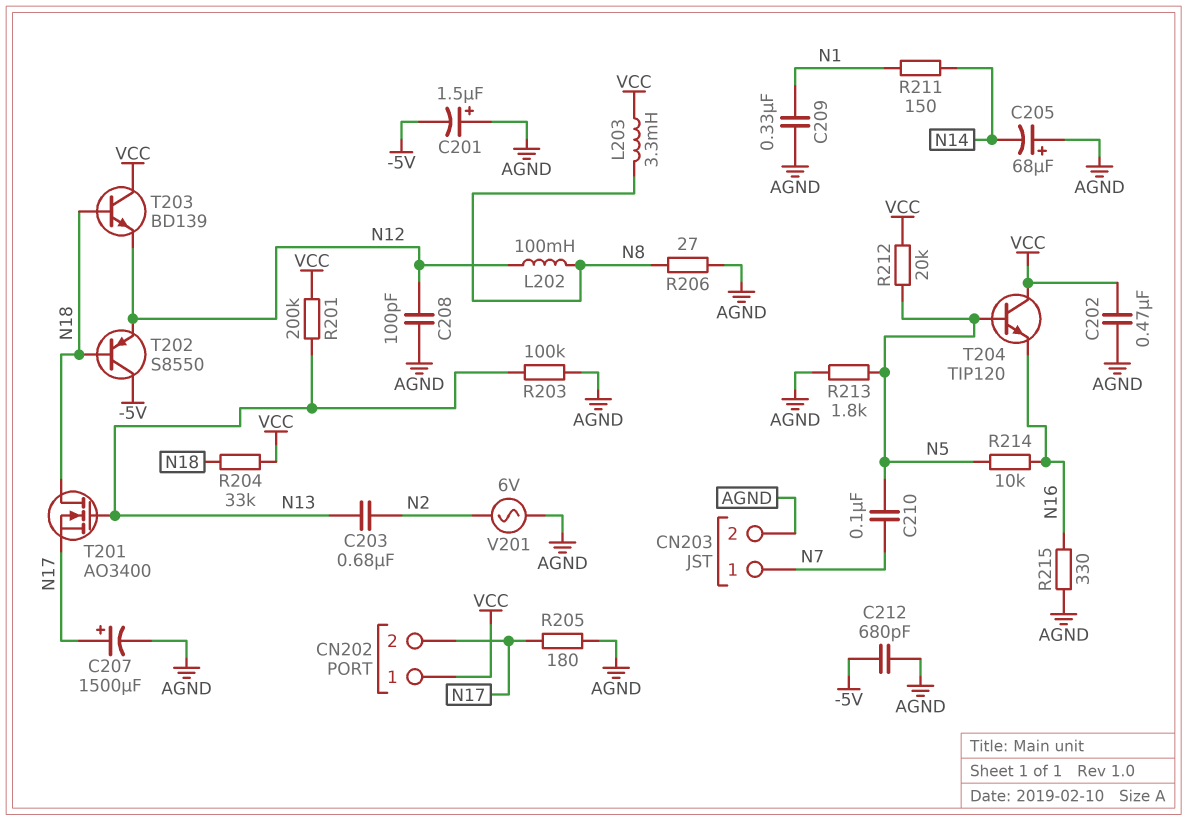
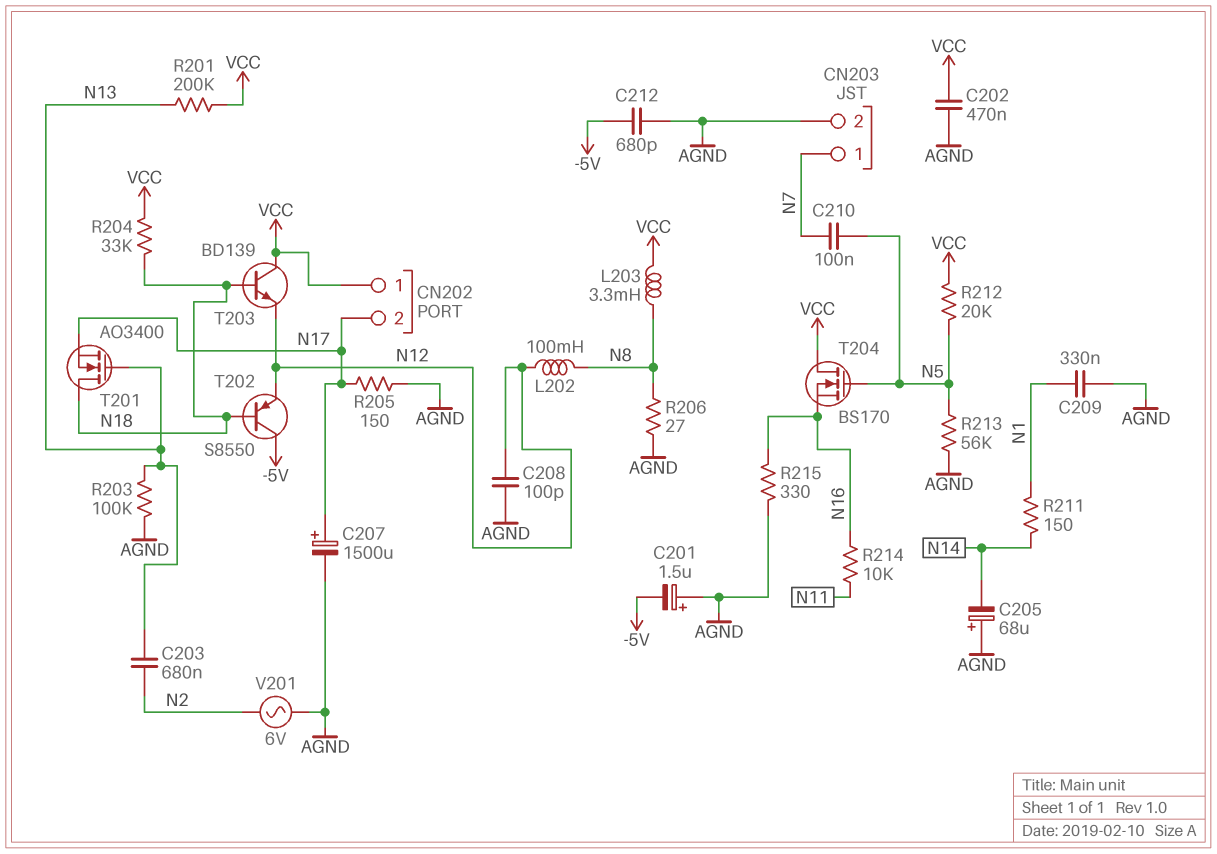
R205: 180 (AGND, N17) -> 150 (AGND, N17)
R213: 1.8k (AGND, N5) -> 56k (AGND, N5)
R214: 10k (N5, N16) -> 10k (N11, N16)
T204: NPN TIP120 (B N5, C VCC, E N16) -> NMOS BS170 (G N5, D VCC, S N16)

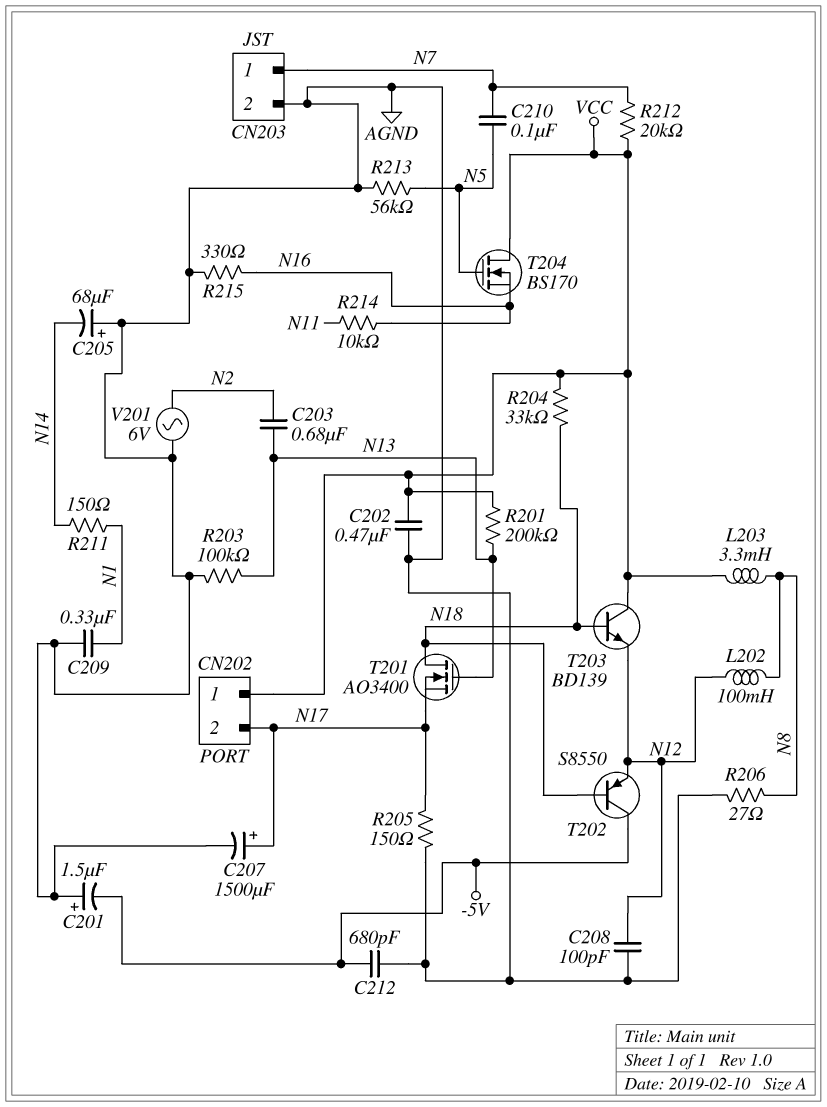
R212: 20k (N5, VCC) -> 20k (N7, VCC)

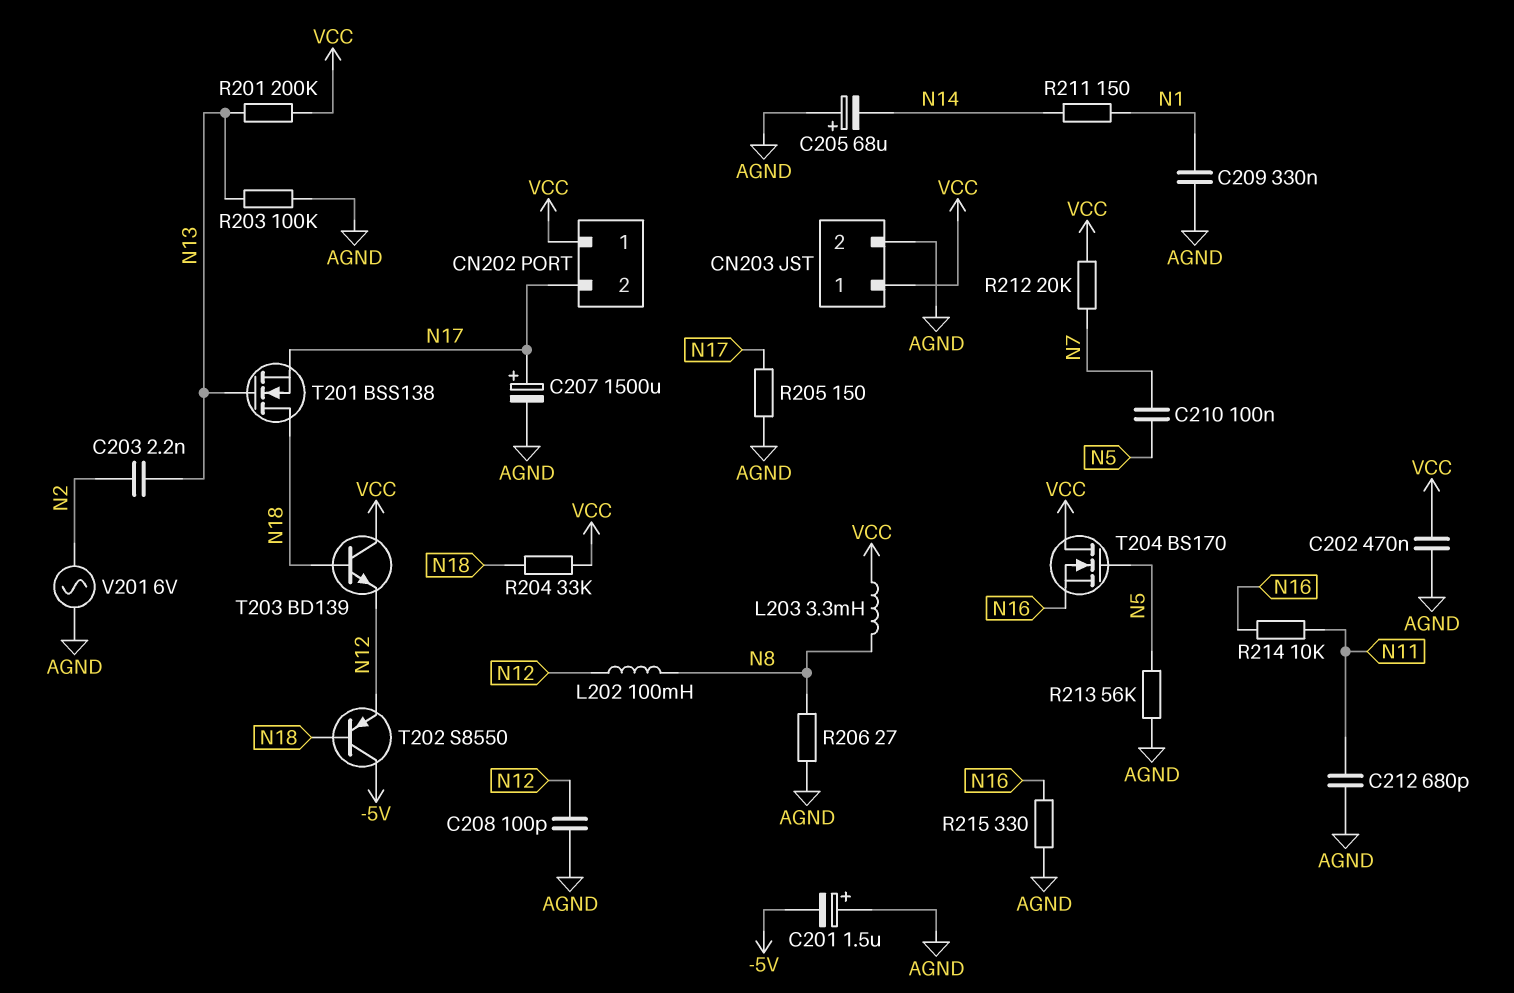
C203: 680nF (N2, N13) -> 2.2nF (N2, N13)
C212: 680pF (-5V, AGND) -> 680pF (AGND, N11)
CN203 pin 1: N7 -> VCC
T201: NMOS AO3400 (G N13, D N18, S N17) -> NMOS BSS138 (G N13, D N18, S N17)

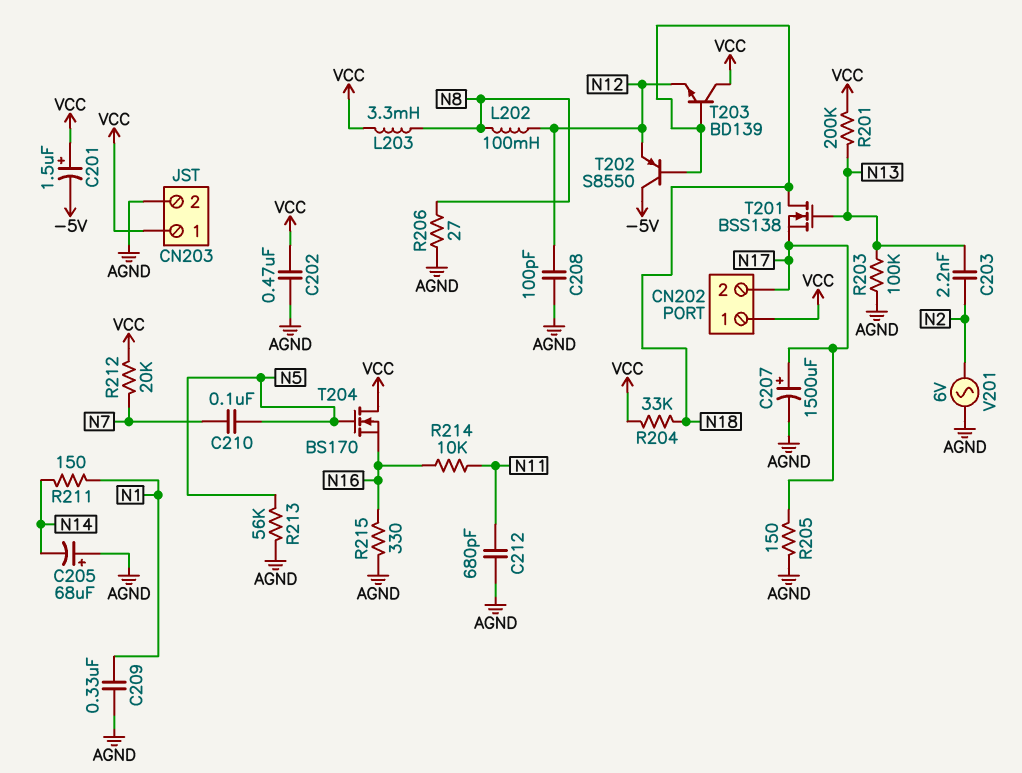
C201: 1.5uF (plus AGND, minus -5V) -> 1.5uF (plus VCC, minus -5V)

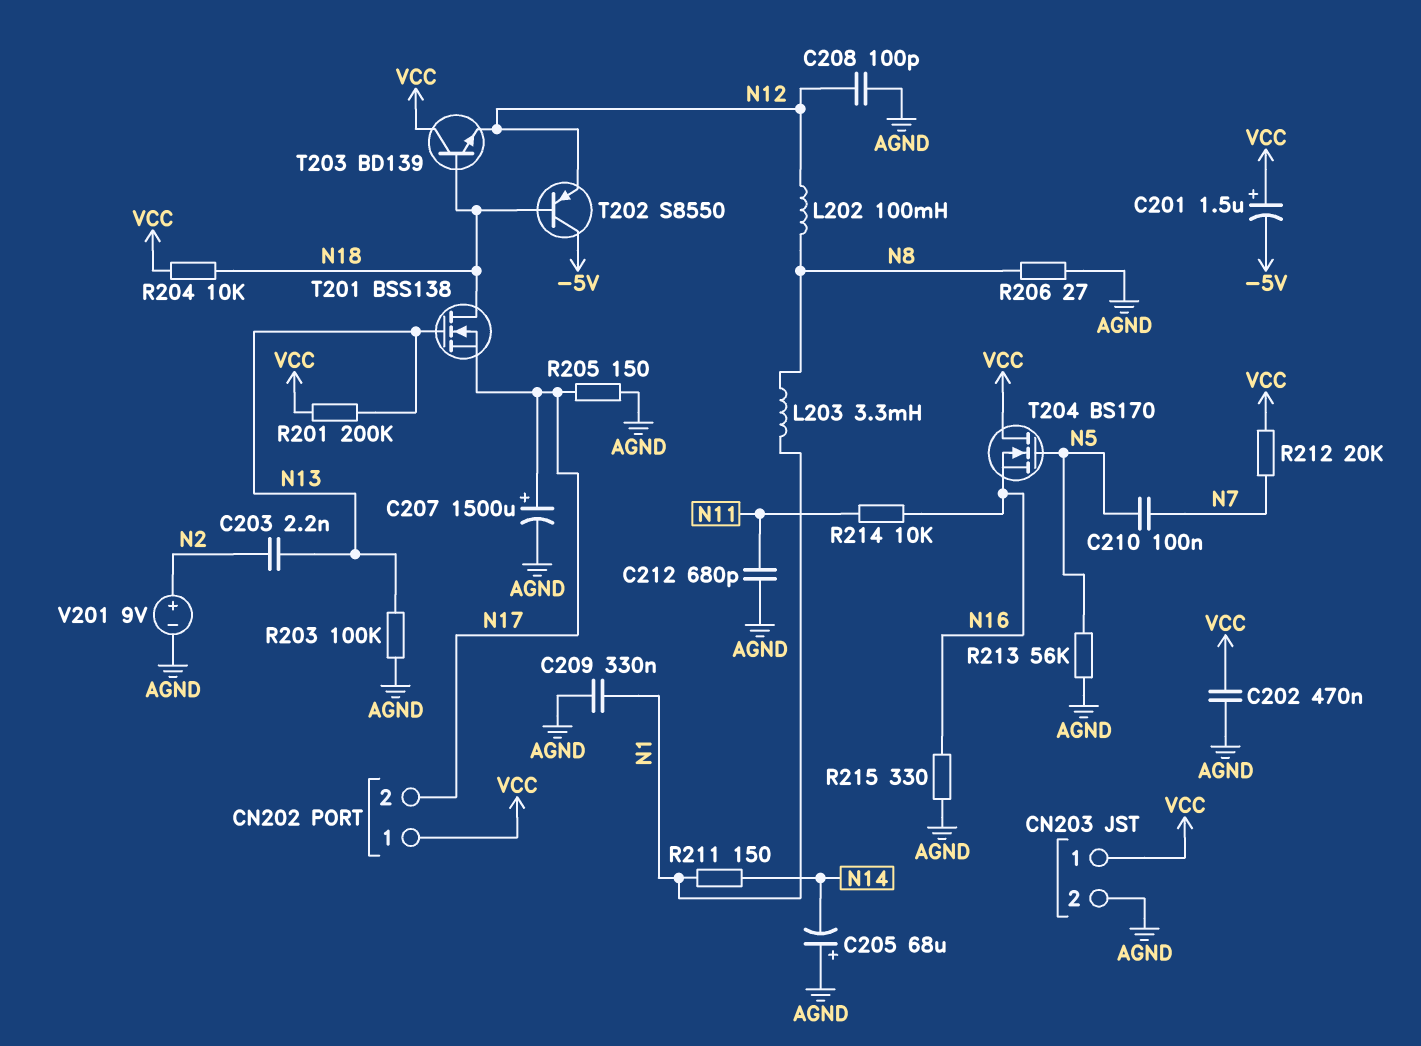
L203: 3.3mH (N8, VCC) -> 3.3mH (N1, N8)
R204: 33k (N18, VCC) -> 10k (N18, VCC)
V201: AC 6V (AGND, N2) -> 9V (plus N2, minus AGND)

